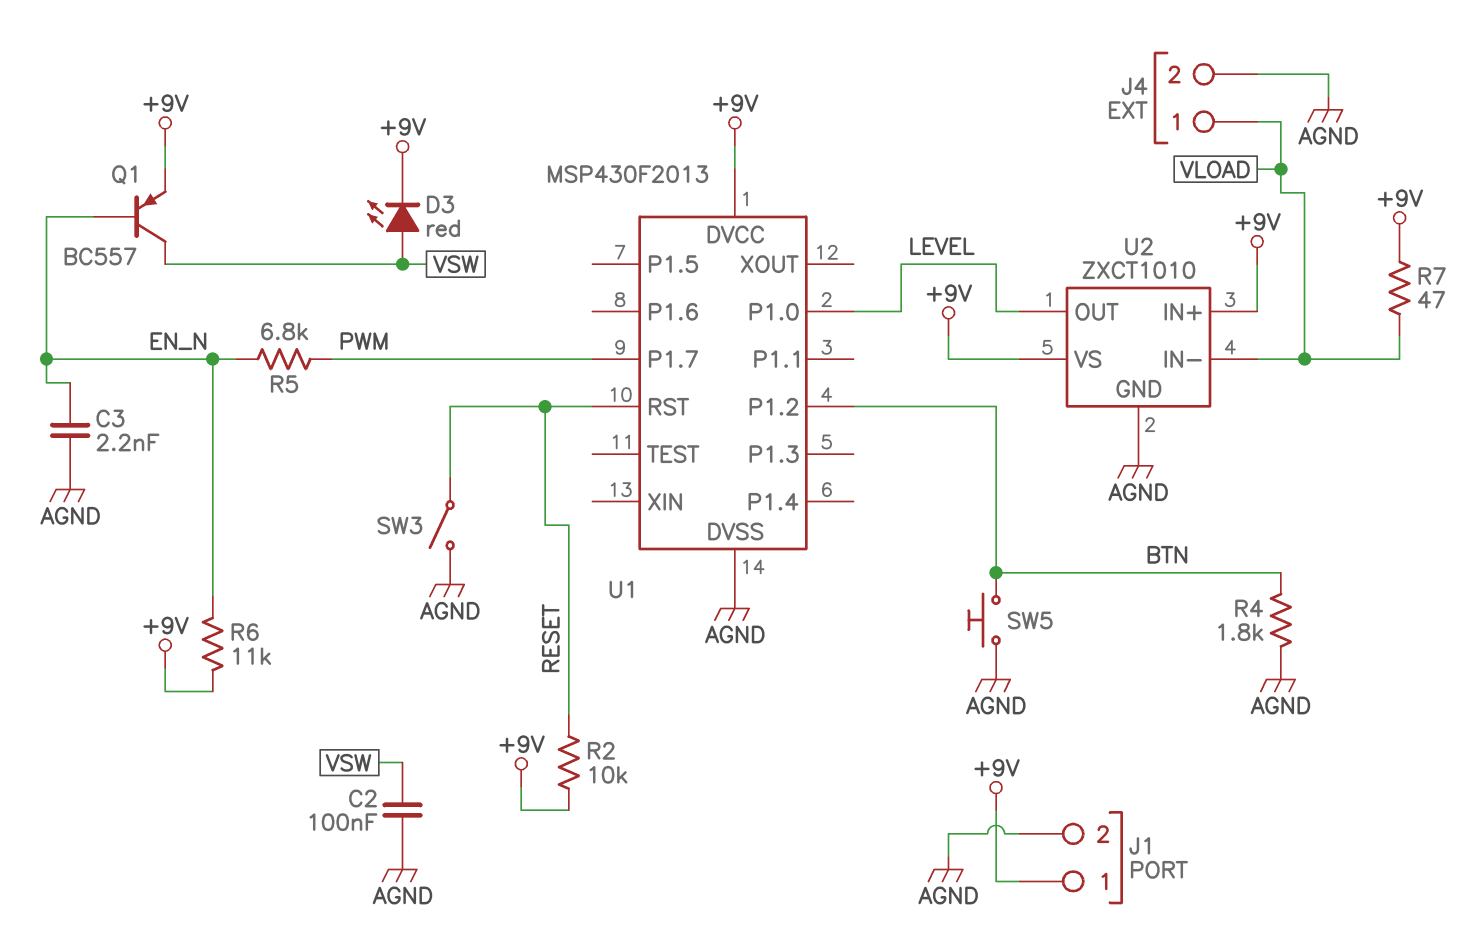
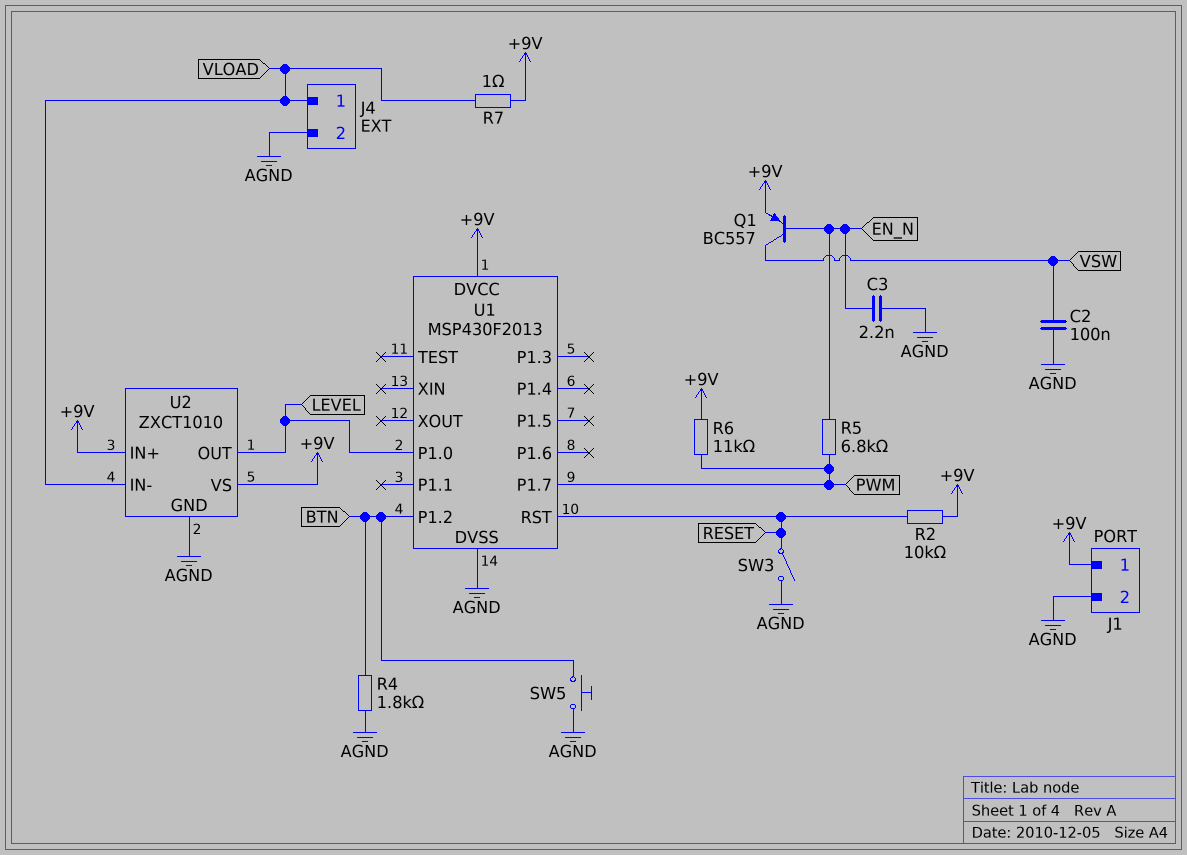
D3: LED red (A VSW, K +9V) -> none
R6: 11k (+9V, EN_N) -> 11k (+9V, PWM)
R7: 47 (+9V, VLOAD) -> 1 (+9V, VLOAD)

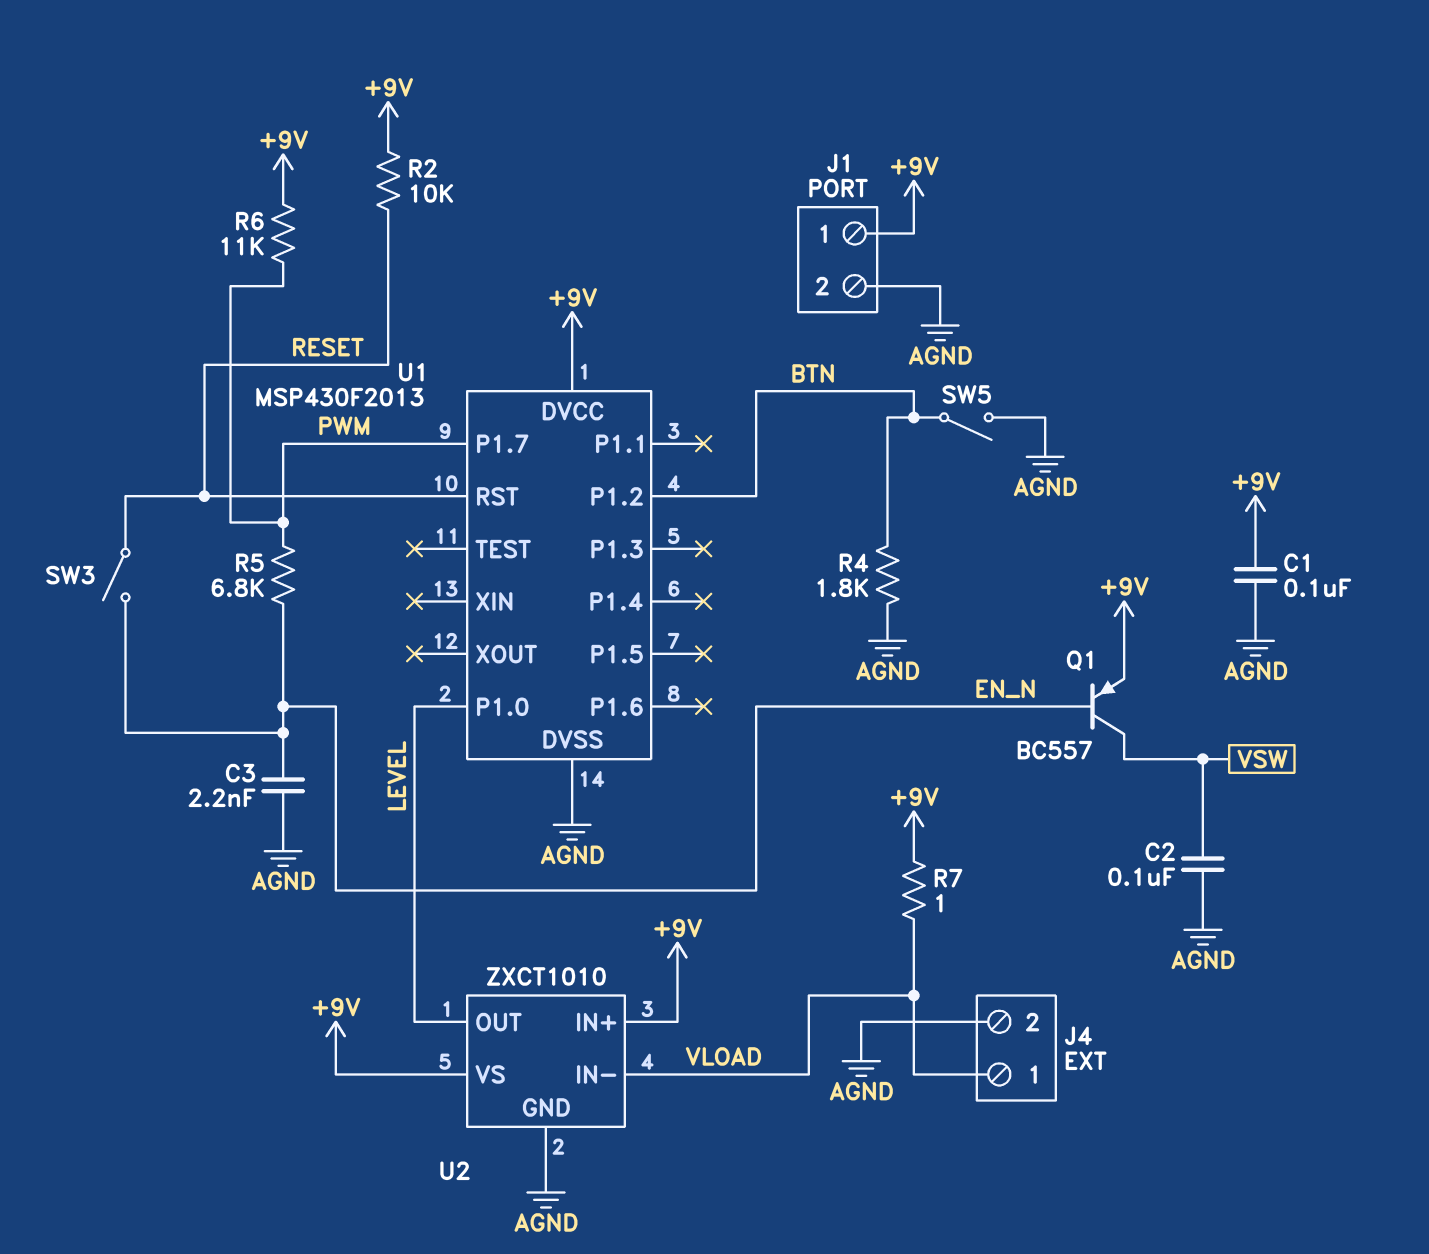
C1: none -> 100nF (+9V, AGND)
SW3: switch (AGND, RESET) -> switch (EN_N, RESET)
SW5: button (AGND, BTN) -> switch (AGND, BTN)

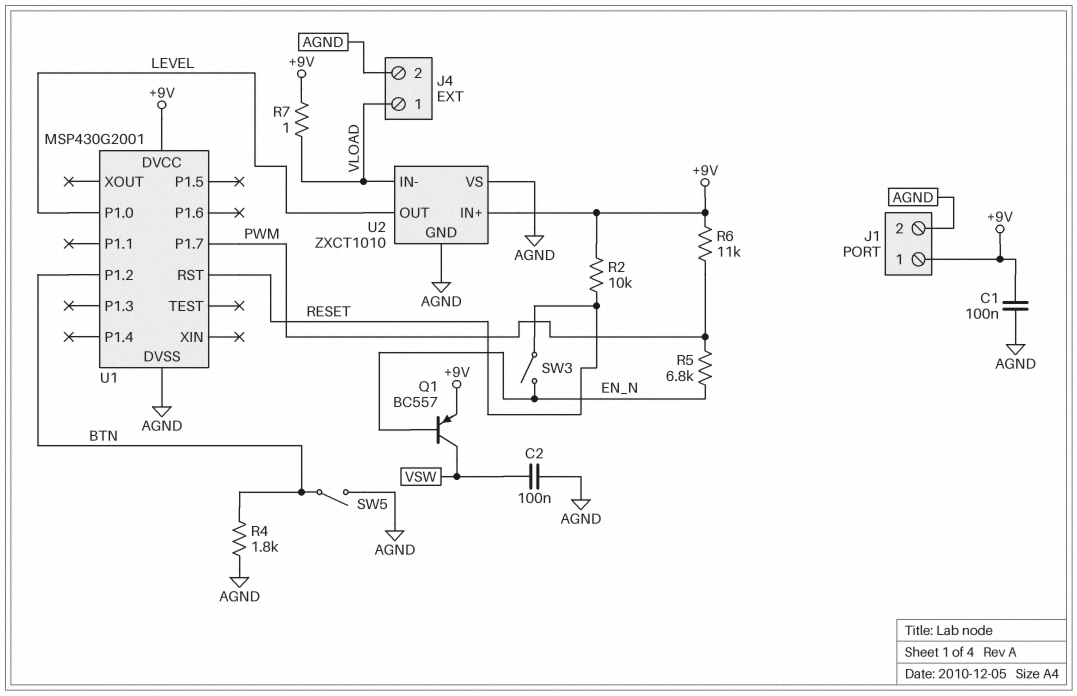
C3: 2.2nF (AGND, EN_N) -> none
U1: MSP430F2013 -> MSP430G2001
U2 pin VS: +9V -> AGND

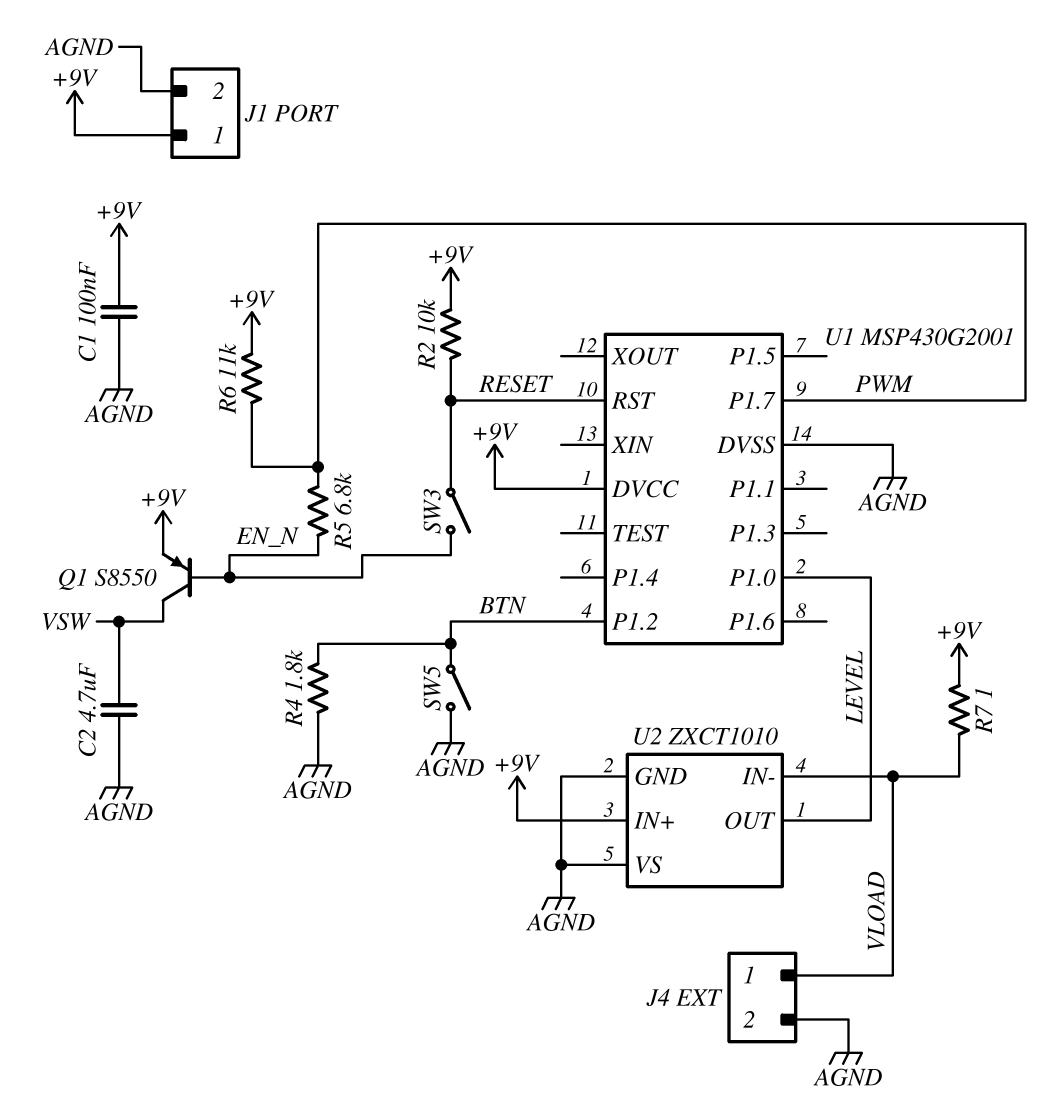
C2: 100nF (AGND, VSW) -> 4.7uF (AGND, VSW)
Q1: PNP BC557 (B EN_N, C VSW, E +9V) -> PNP S8550 (B EN_N, C VSW, E +9V)

